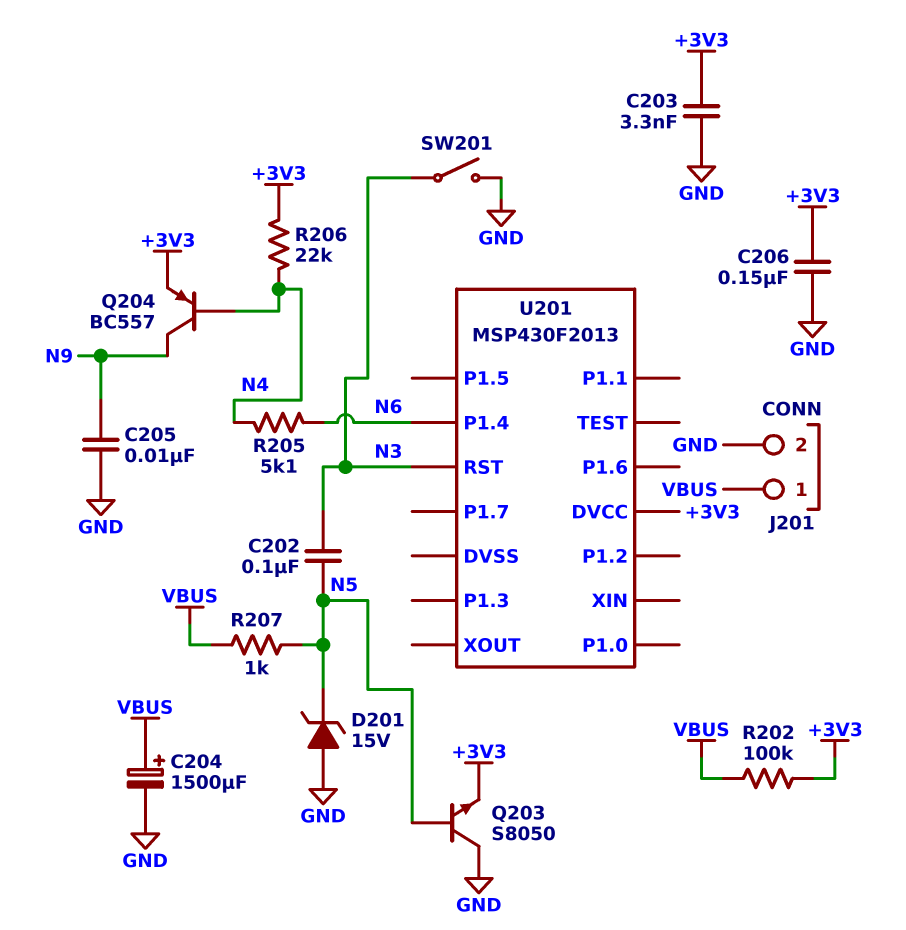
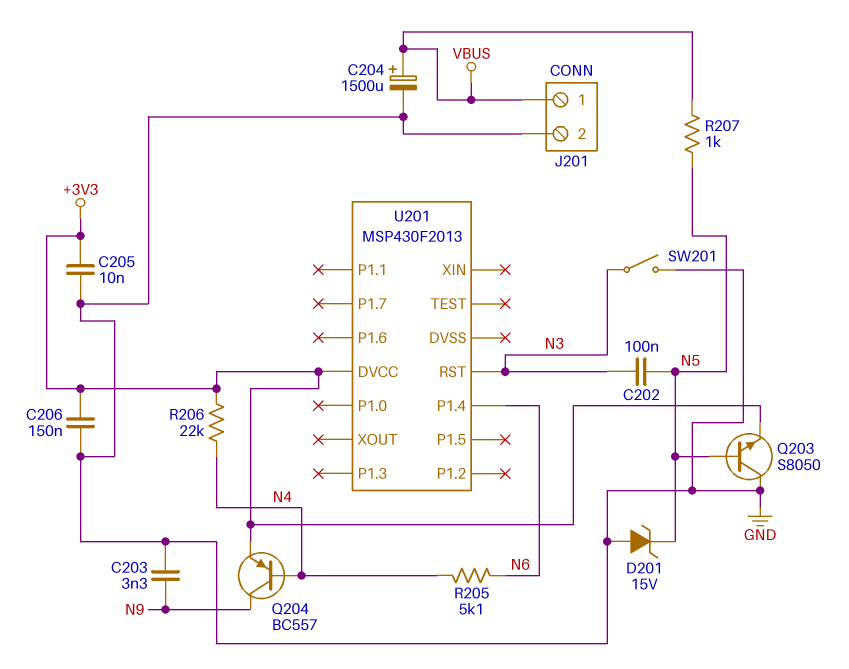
C203: 3.3nF (+3V3, GND) -> 3.3nF (GND, N9)
C205: 10nF (GND, N9) -> 10nF (+3V3, GND)
R202: 100k (+3V3, VBUS) -> none

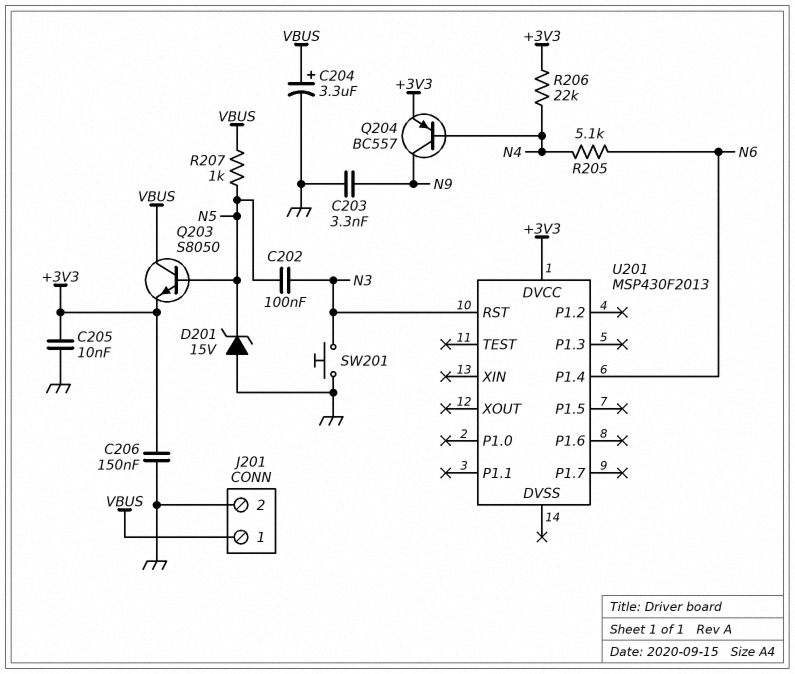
C204: 1500uF (plus VBUS, minus GND) -> 3.3uF (plus VBUS, minus GND)
Q203: NPN S8050 (B N5, C GND, E +3V3) -> NPN S8050 (B N5, C VBUS, E +3V3)
SW201: switch (GND, N3) -> button (GND, N3)

